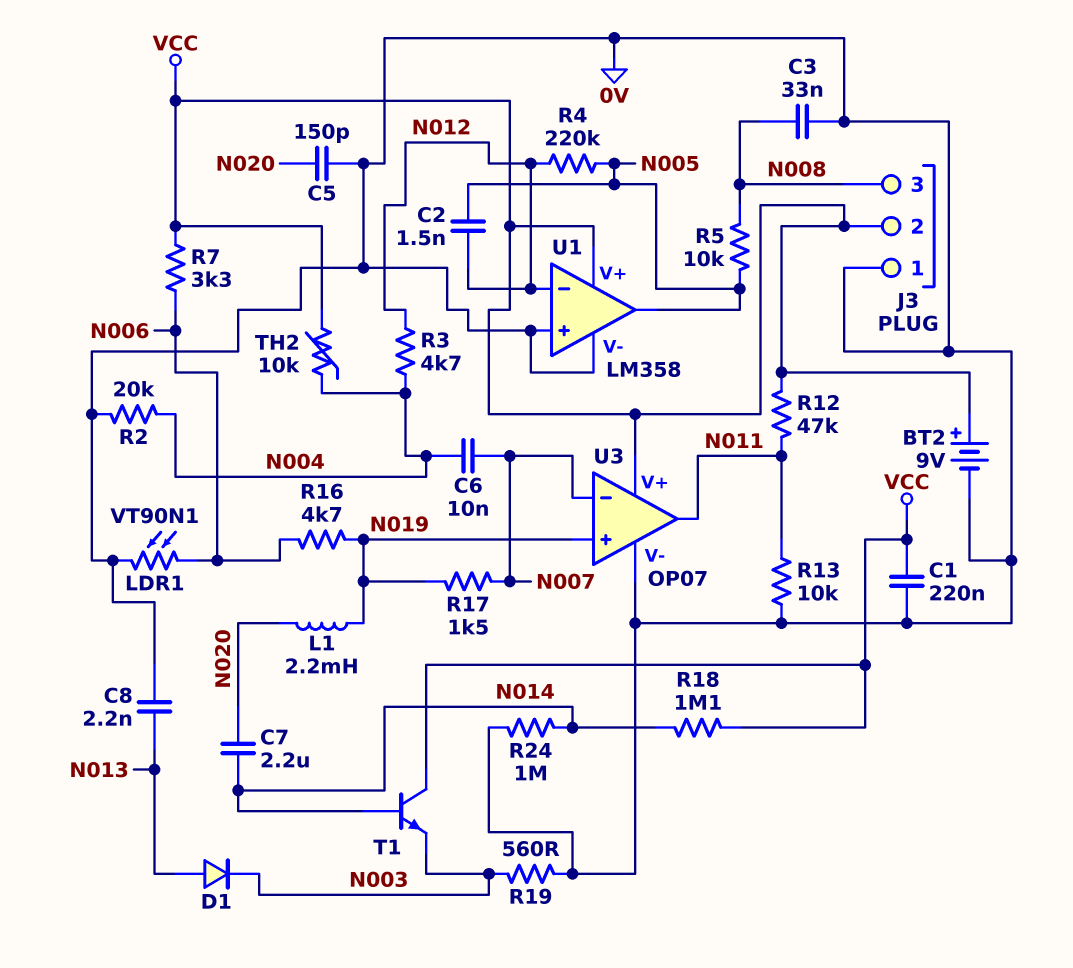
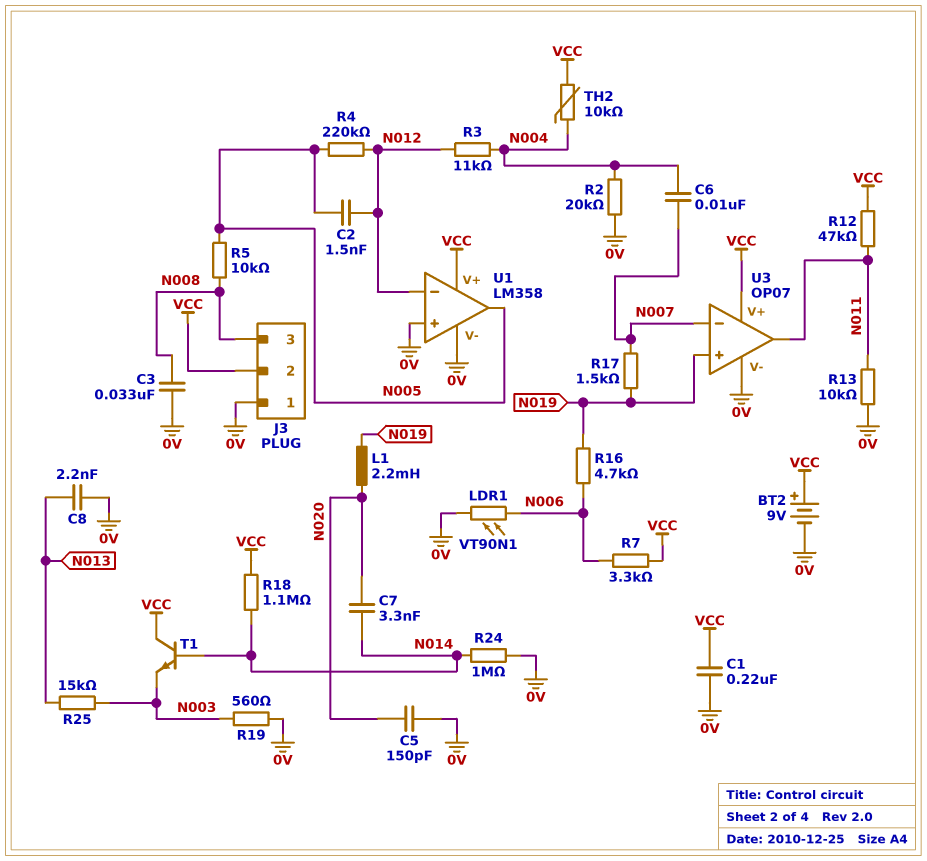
C7: 2.2uF (N014, N020) -> 3.3nF (N014, N020)
D1: diode (A N013, K N003) -> none
R3: 4.7k (N004, N012) -> 11k (N004, N012)
R25: none -> 15k (N003, N013)

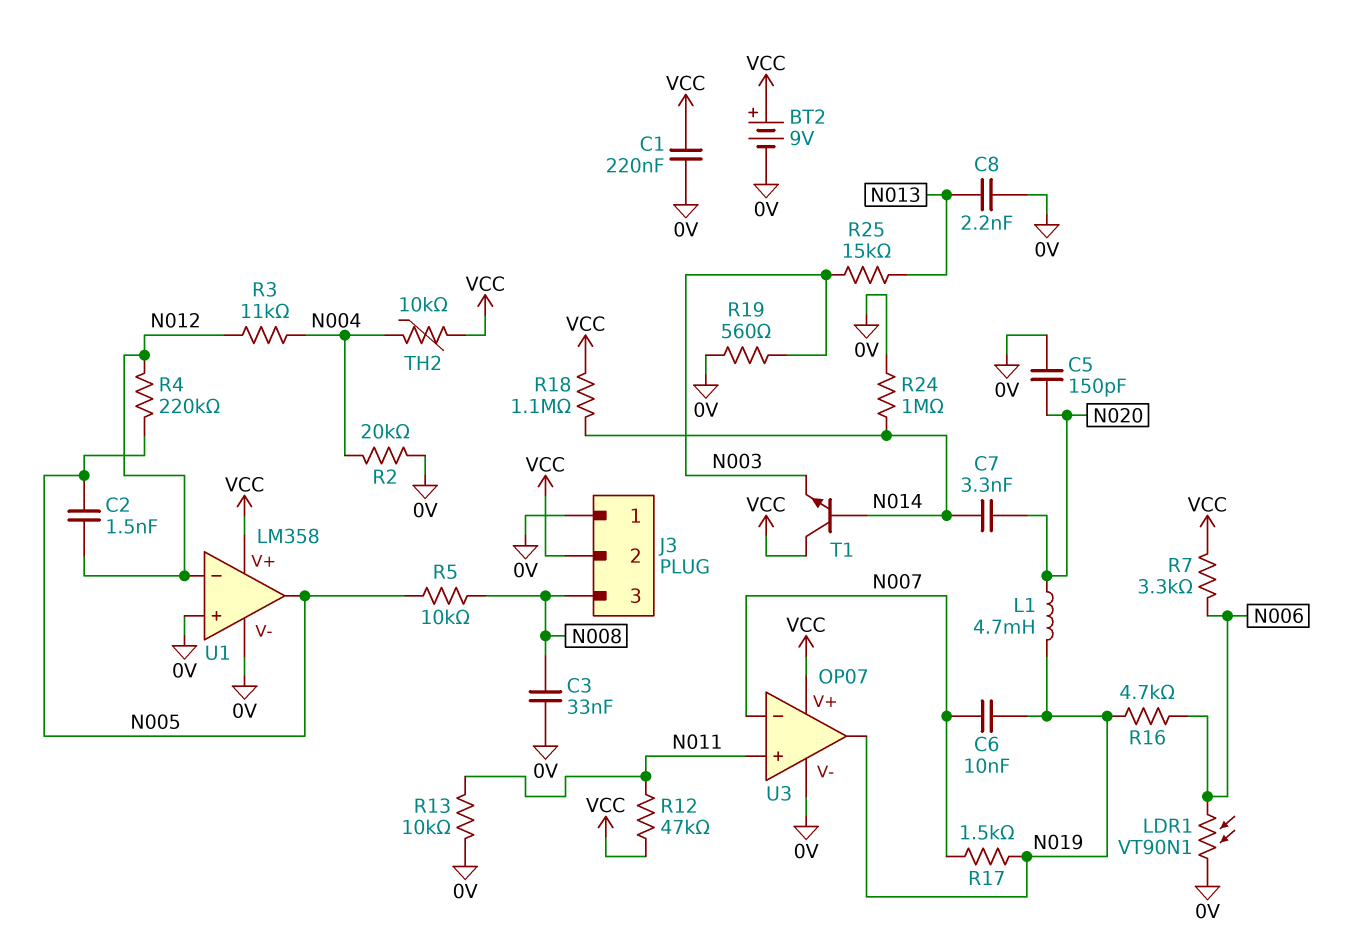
C6: 10nF (N004, N007) -> 10nF (N007, N019)
L1: 2.2mH (N019, N020) -> 4.7mH (N019, N020)
U3 pin in+: N019 -> N011
U3 pin out: N011 -> N019

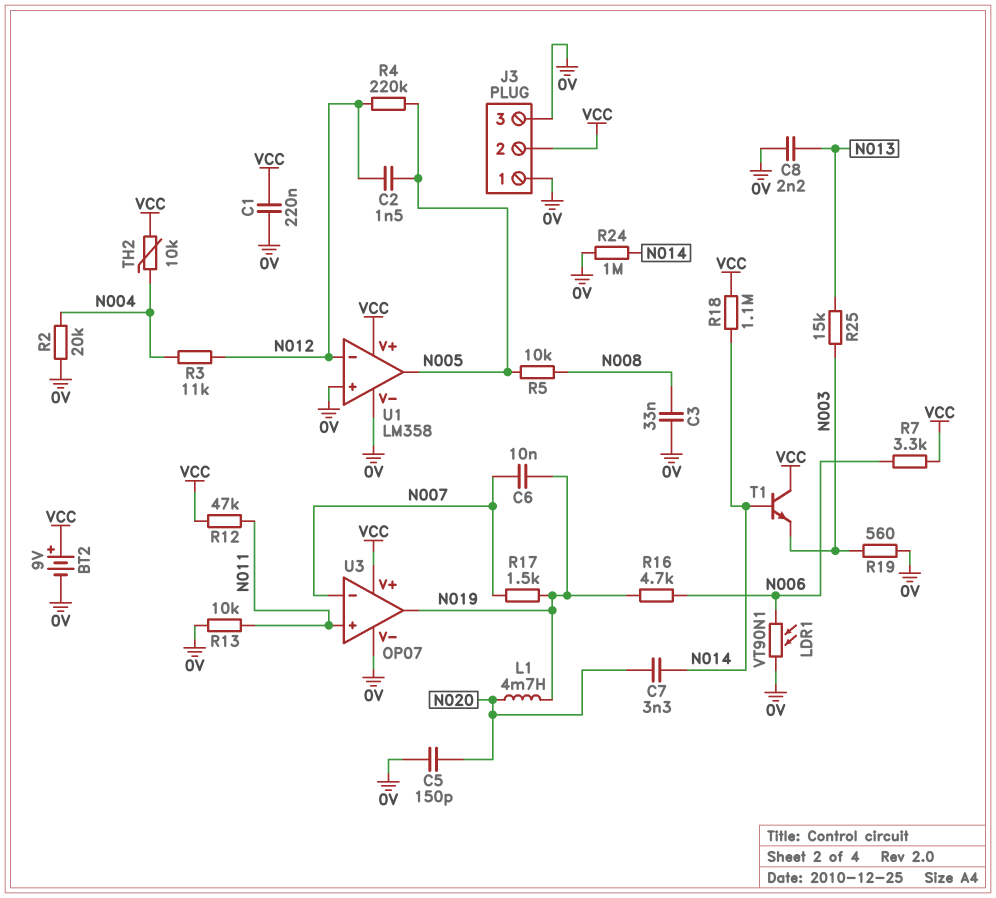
J3 pin 3: N008 -> 0V

